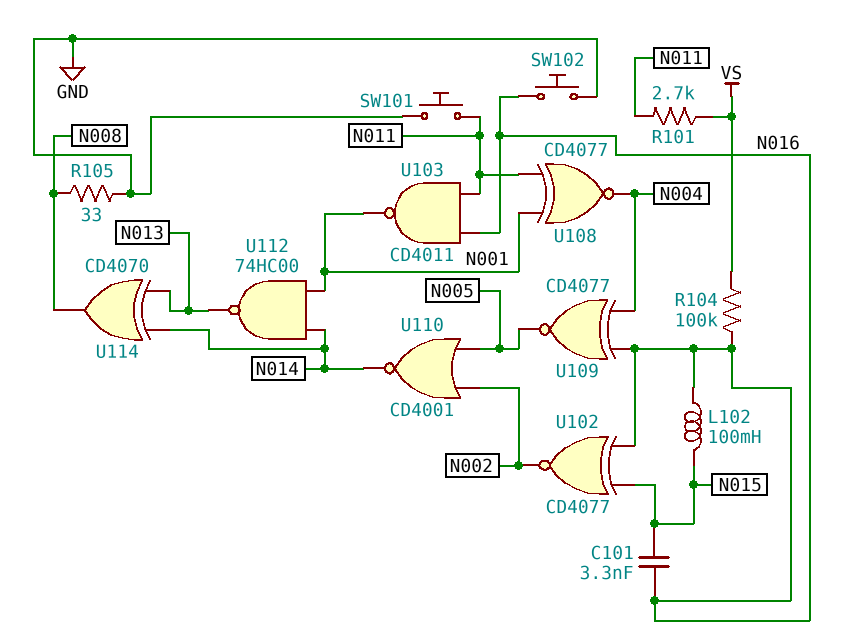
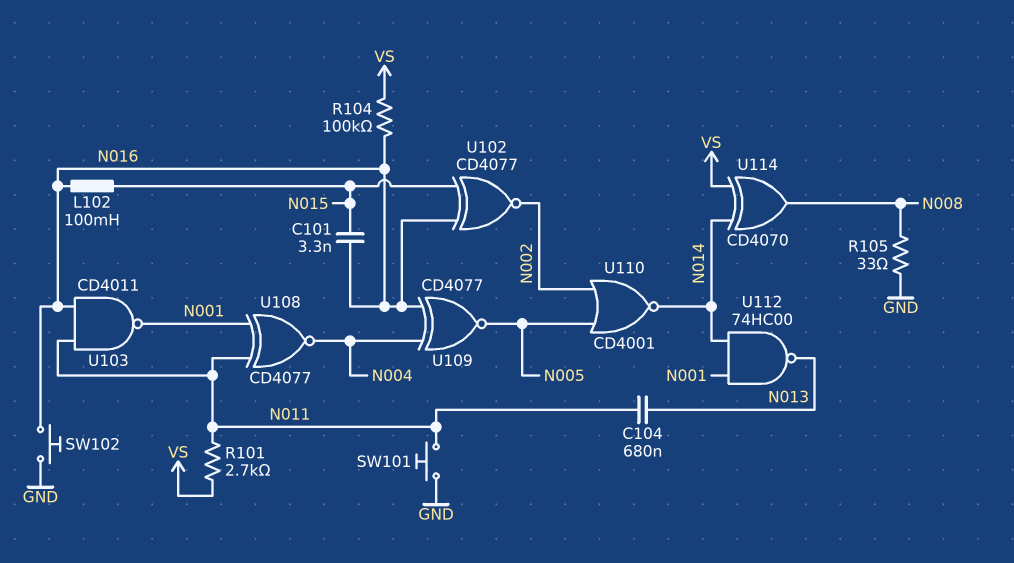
C104: none -> 680nF (N011, N013)
U114: XOR CD4070 (in N013, in N014, out N008) -> XOR CD4070 (in N014, in VS, out N008)

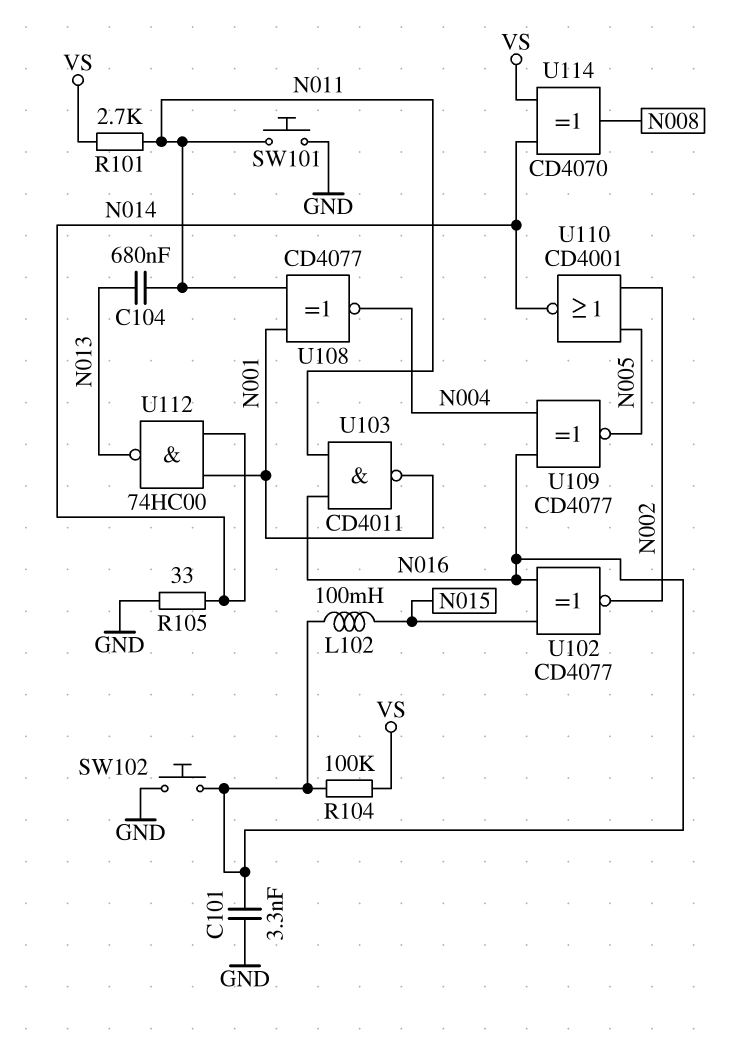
C101: 3.3nF (N015, N016) -> 3.3nF (GND, N016)
R105: 33 (GND, N008) -> 33 (GND, N014)

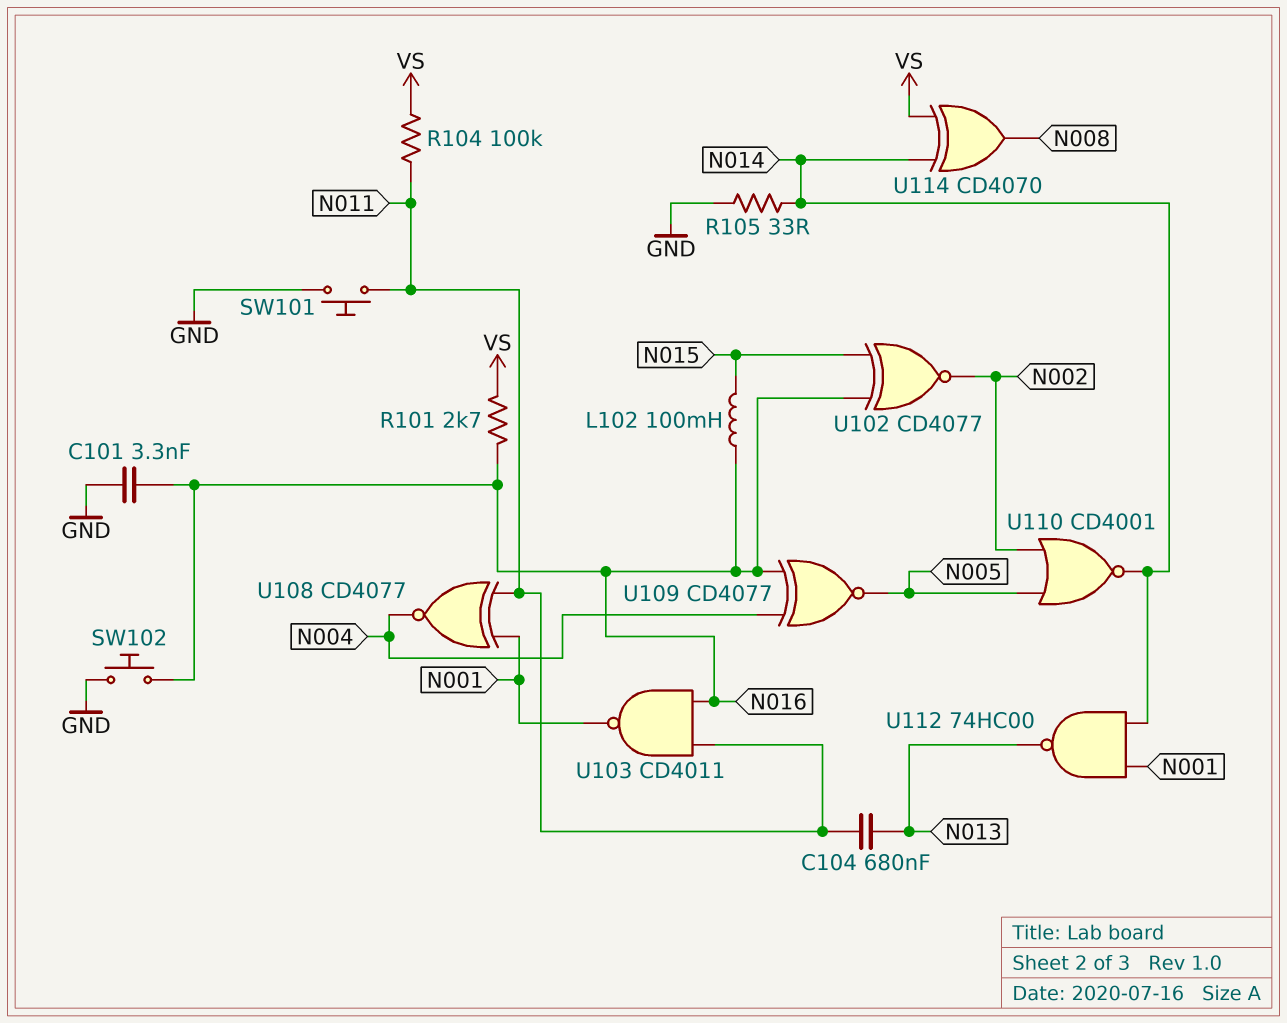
R101: 2.7k (N011, VS) -> 2.7k (N016, VS)
R104: 100k (N016, VS) -> 100k (N011, VS)

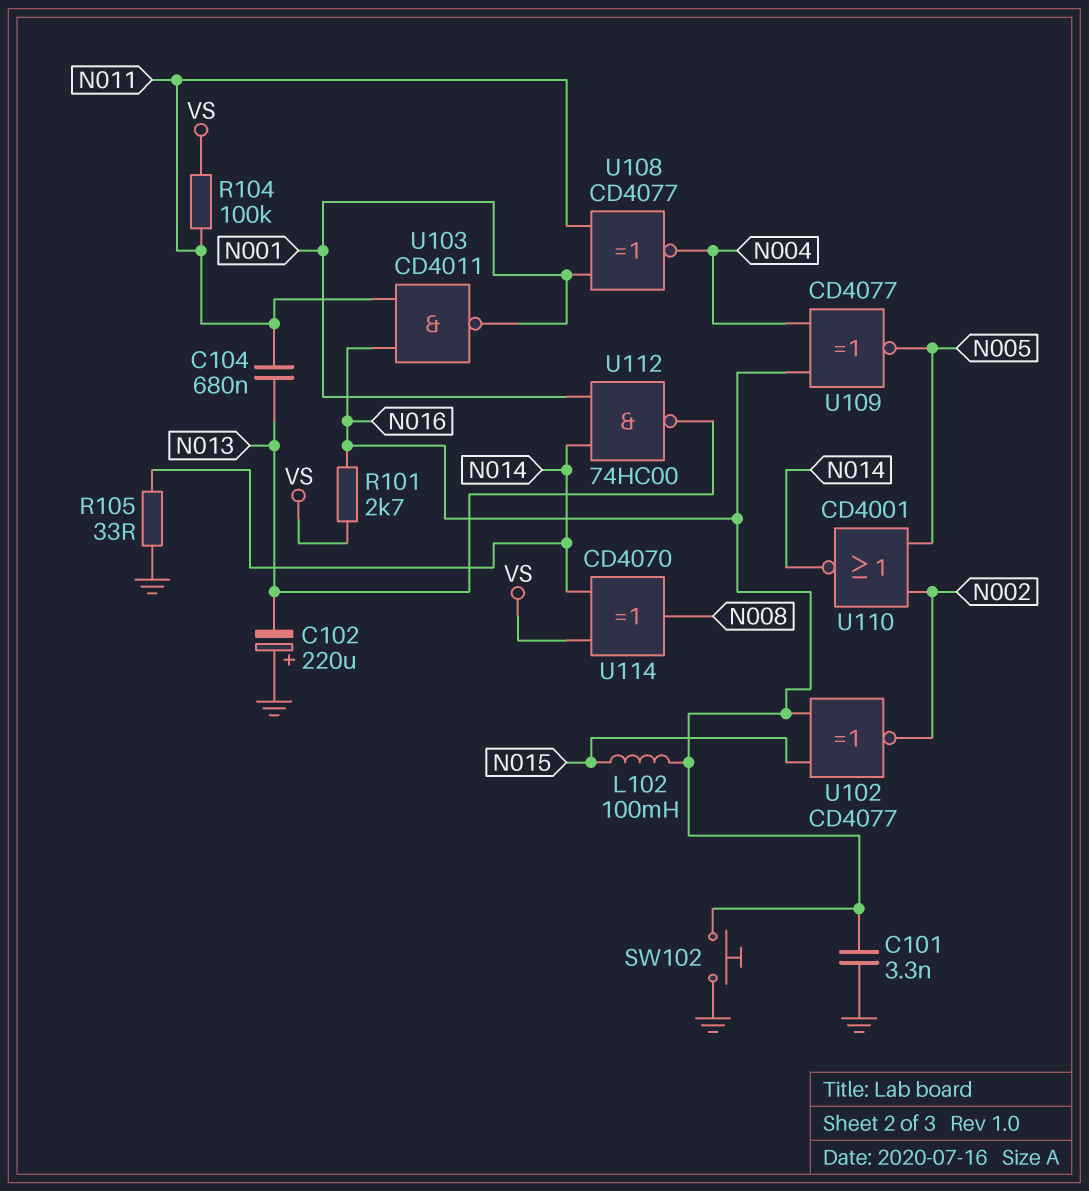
C102: none -> 220uF (plus GND, minus N013)
SW101: button (GND, N011) -> none

